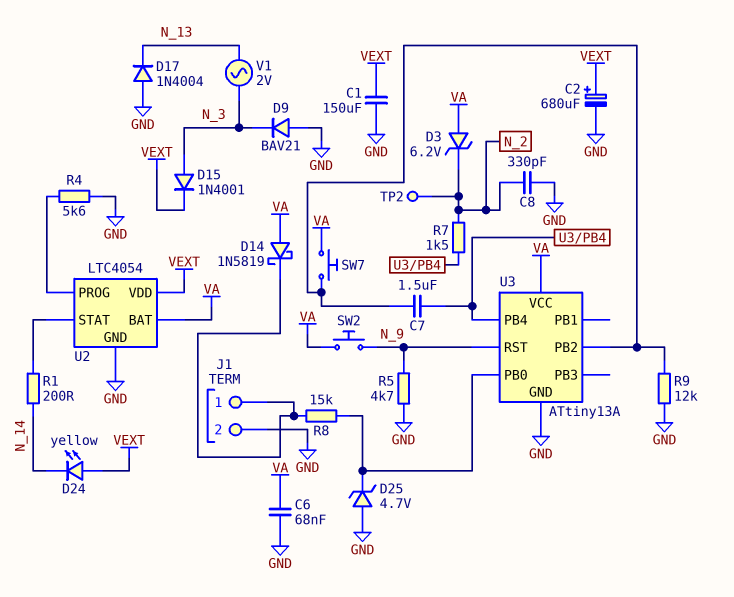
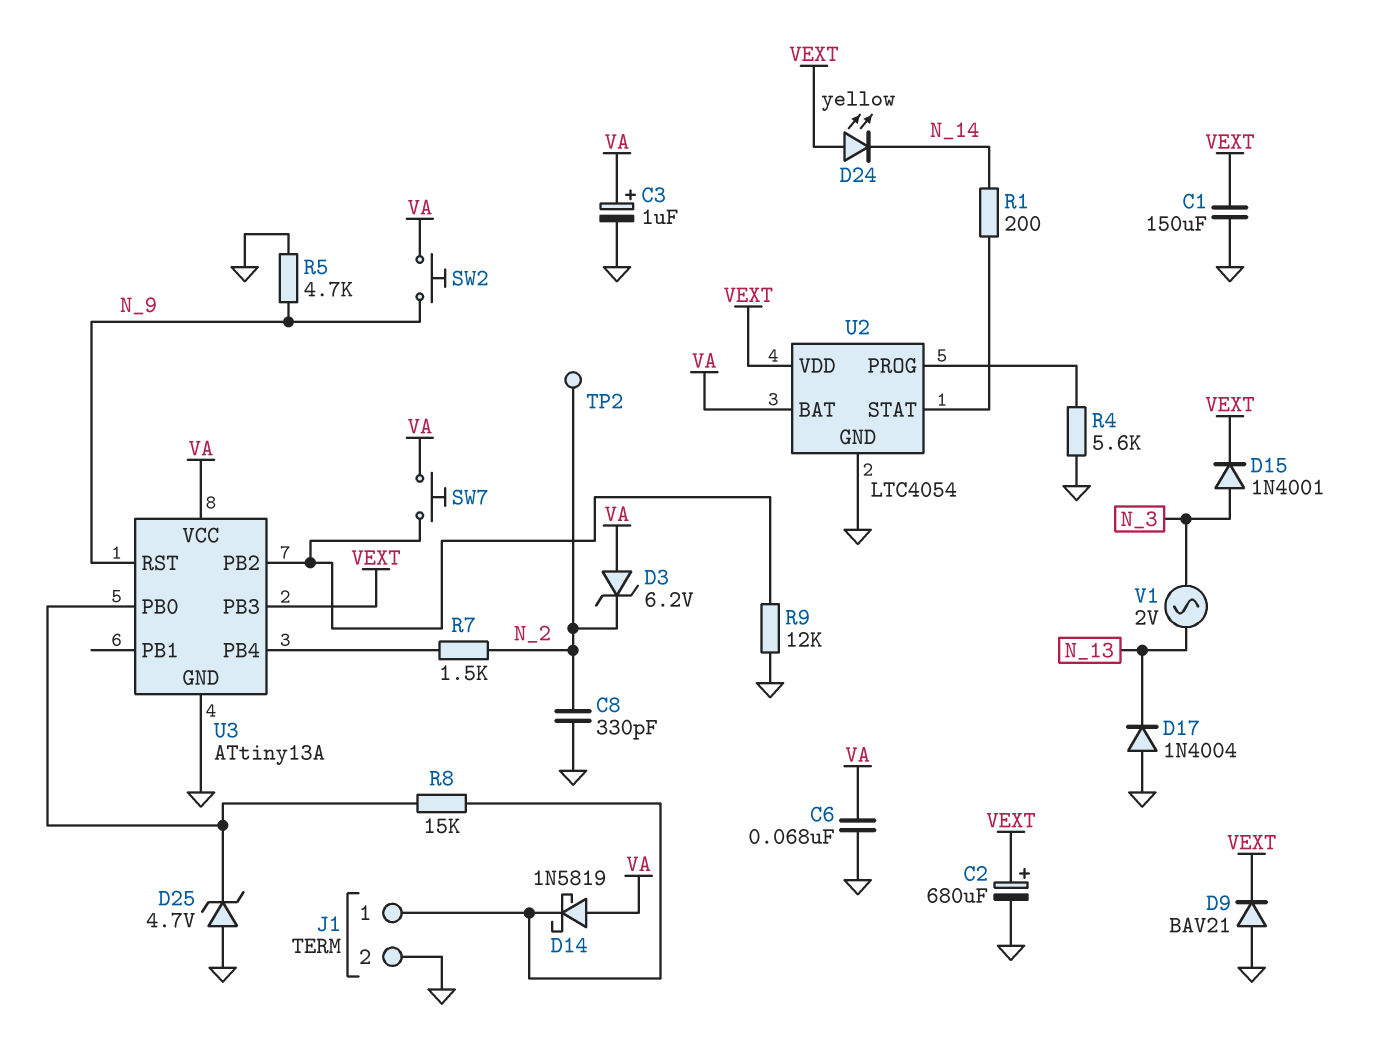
C3: none -> 1uF (plus VA, minus GND)
C7: 1.5uF (U3/PB2, U3/PB4) -> none
D9: diode BAV21 (A GND, K N_3) -> diode BAV21 (A GND, K VEXT)
U3 pin PB3: none -> VEXT

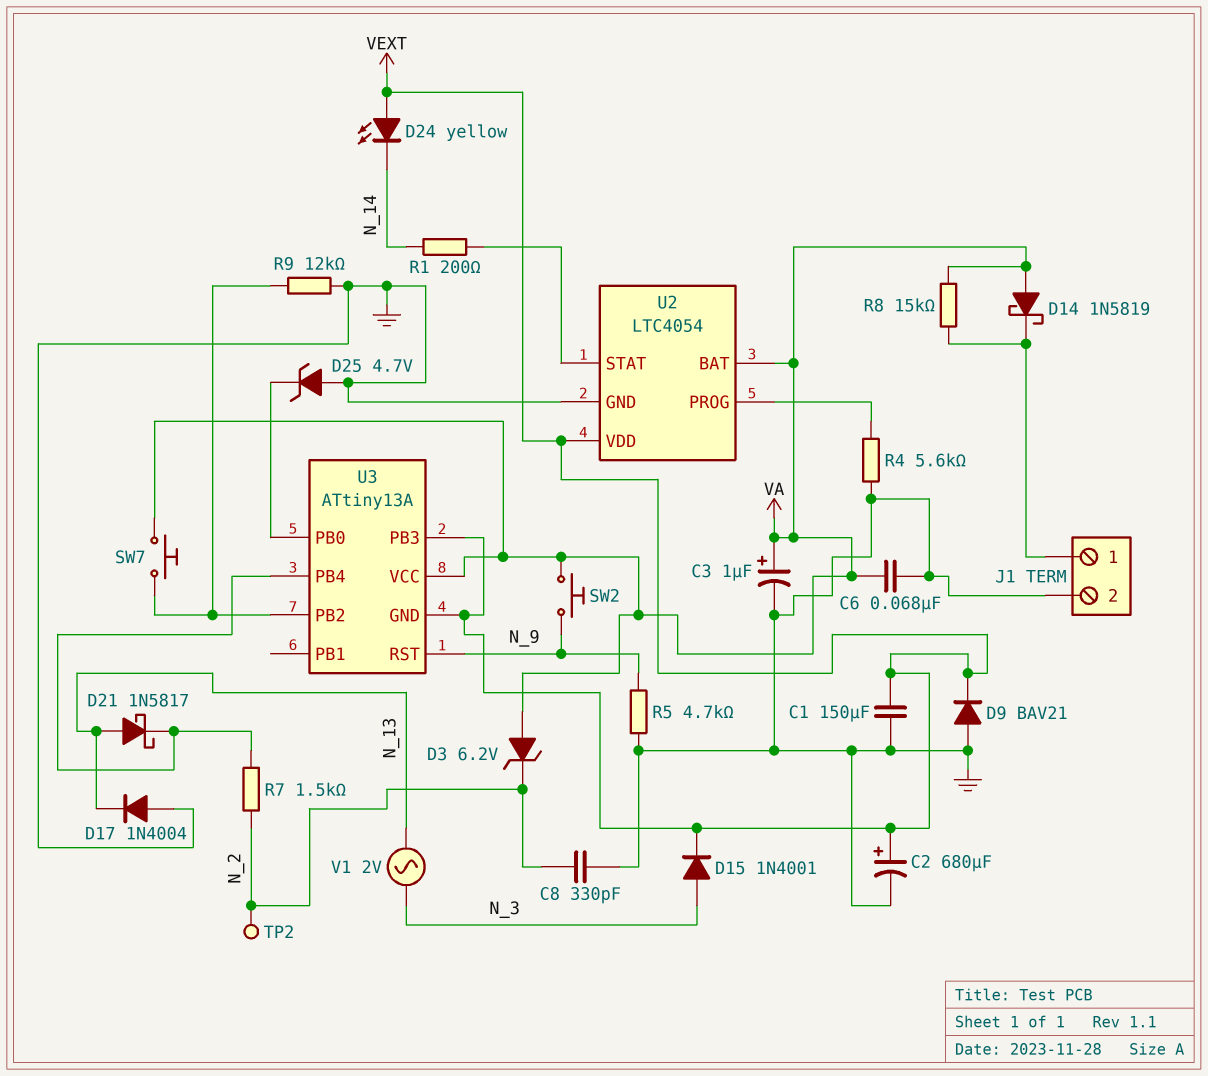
D21: none -> schottky 1N5817 (A N_13, K U3/PB4)
R8: 15k (J1/1, U3/PB0) -> 15k (J1/1, VA)
U3 pin GND: GND -> VEXT

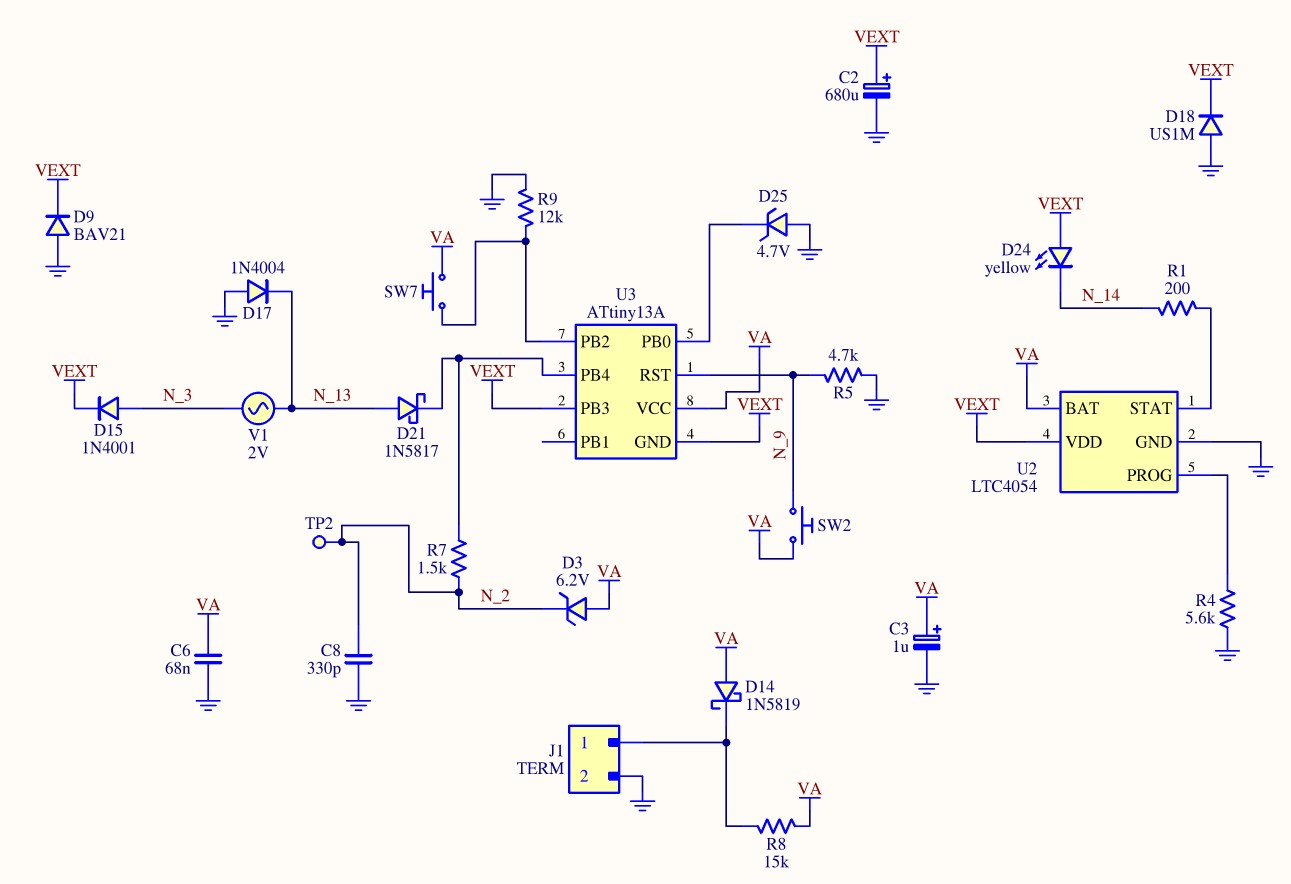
C1: 150uF (GND, VEXT) -> none
D18: none -> diode US1M (A GND, K VEXT)

